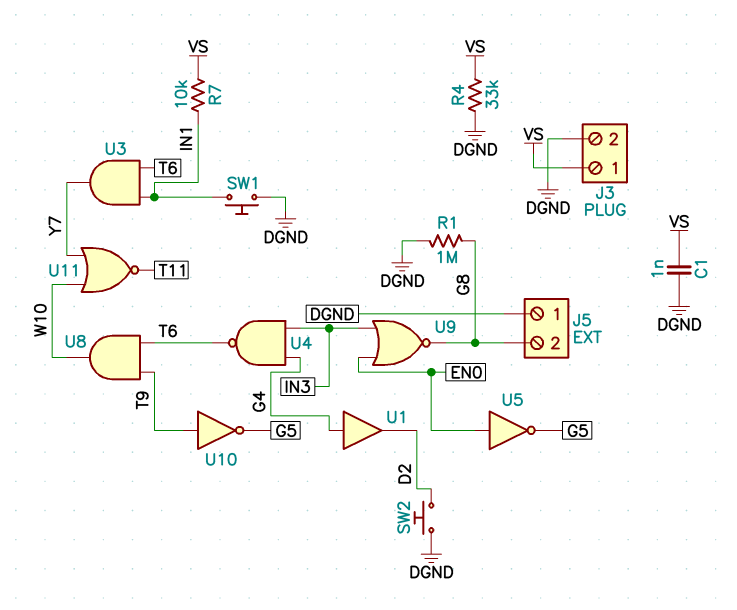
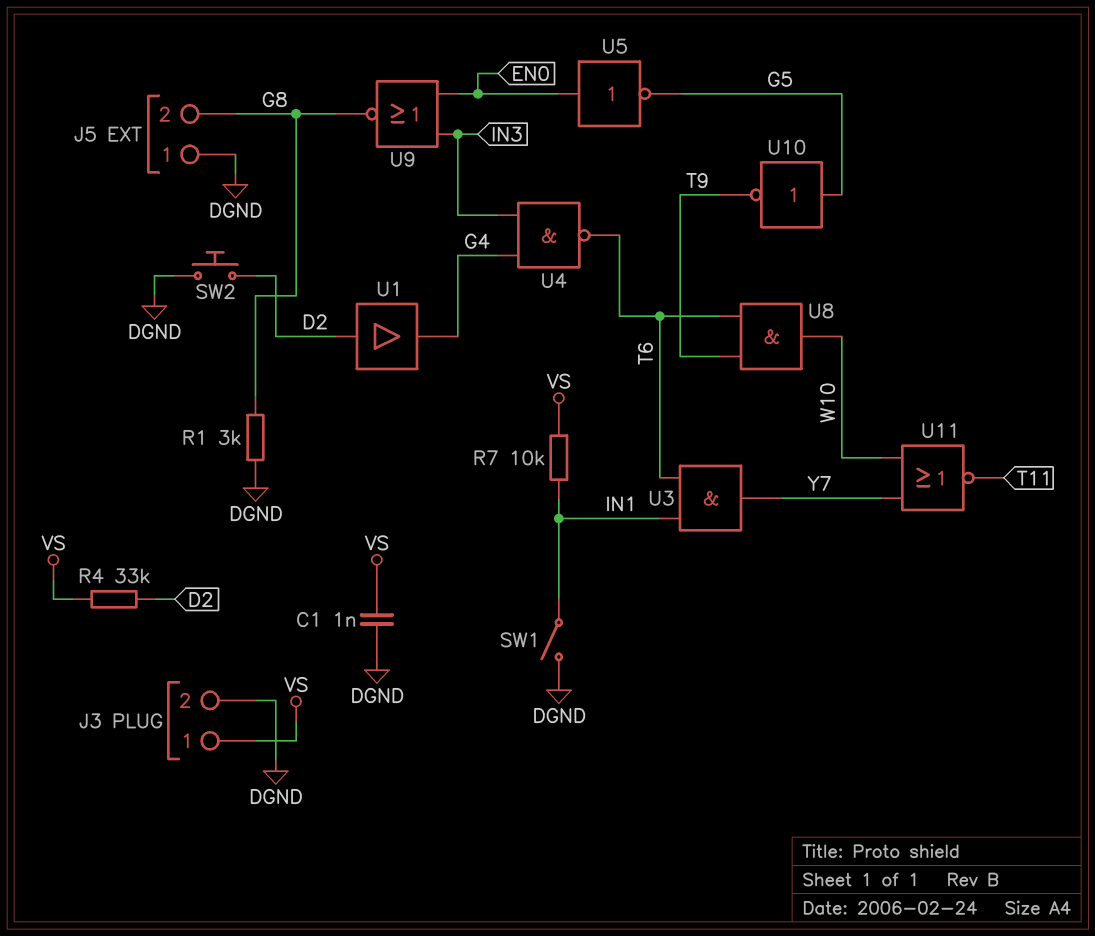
R1: 1M (DGND, G8) -> 3k (DGND, G8)
R4: 33k (DGND, VS) -> 33k (D2, VS)
SW1: button (DGND, IN1) -> switch (DGND, IN1)
U1: buffer (in G4, out D2) -> buffer (in D2, out G4)
U10: NOT (in T9, out G5) -> NOT (in G5, out T9)

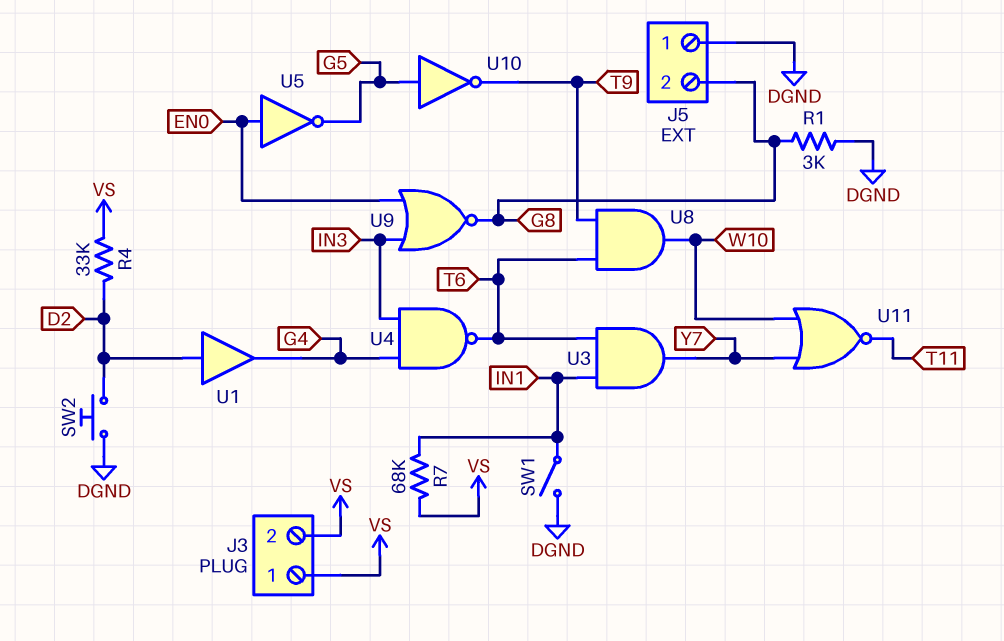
C1: 1nF (DGND, VS) -> none
J3 pin 2: DGND -> VS
R7: 10k (IN1, VS) -> 68k (IN1, VS)

